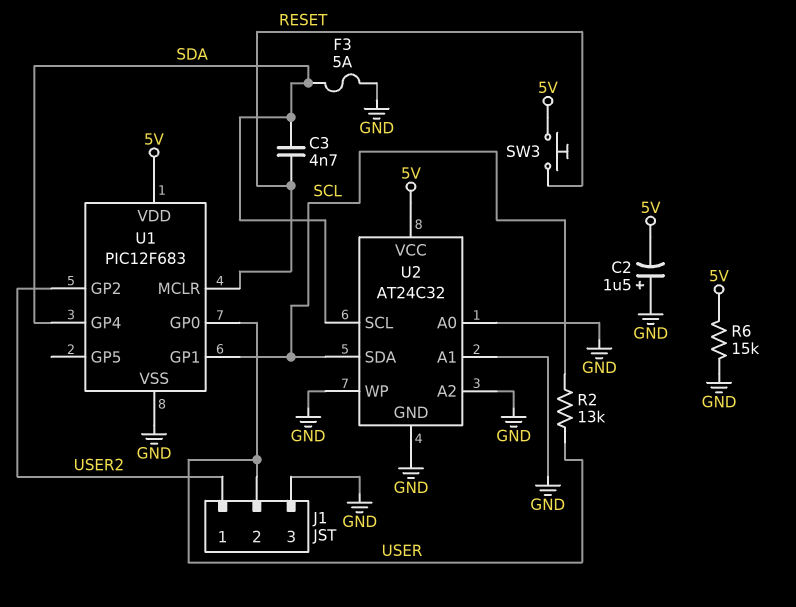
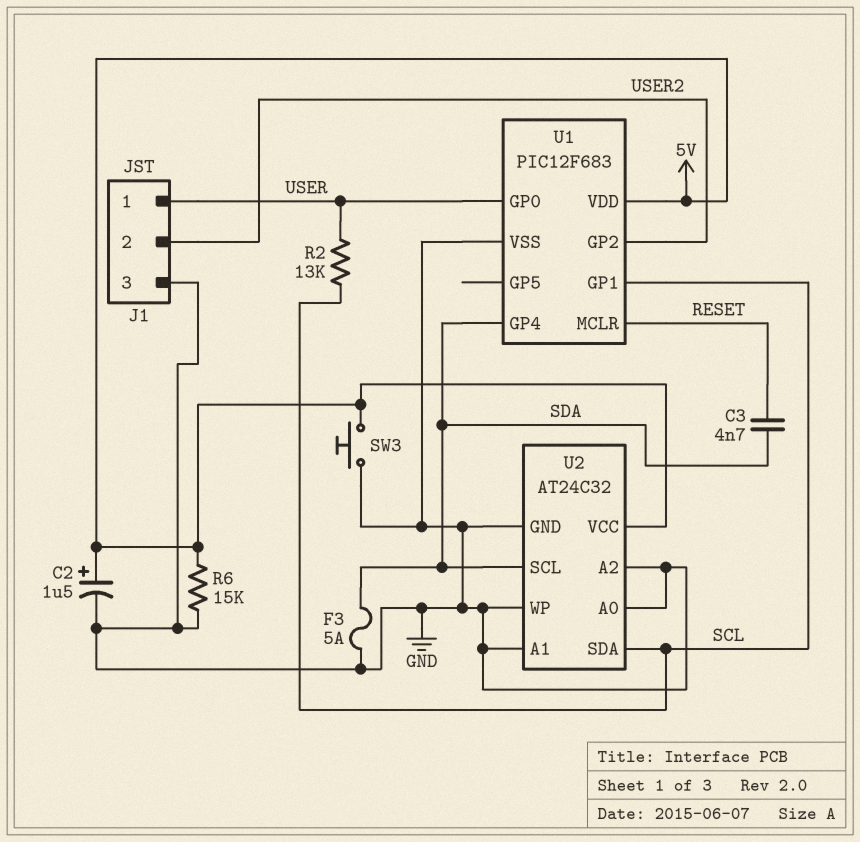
C2: 1.5uF (plus GND, minus 5V) -> 1.5uF (plus 5V, minus GND)
J1 pin 1: USER2 -> USER
J1 pin 2: USER -> USER2
SW3: button (5V, RESET) -> button (5V, GND)

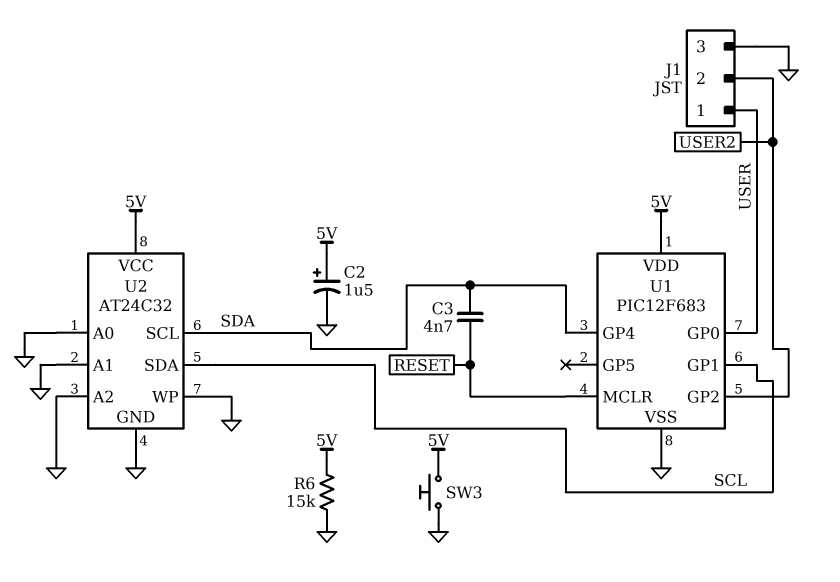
F3: 5A (GND, SDA) -> none
R2: 13k (SCL, USER) -> none

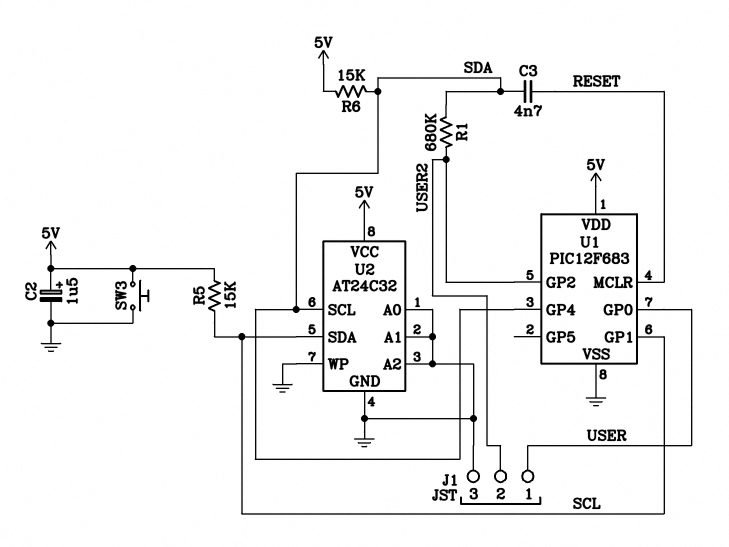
R1: none -> 680k (SDA, USER2)
R5: none -> 15k (5V, SCL)
R6: 15k (5V, GND) -> 15k (5V, SDA)

